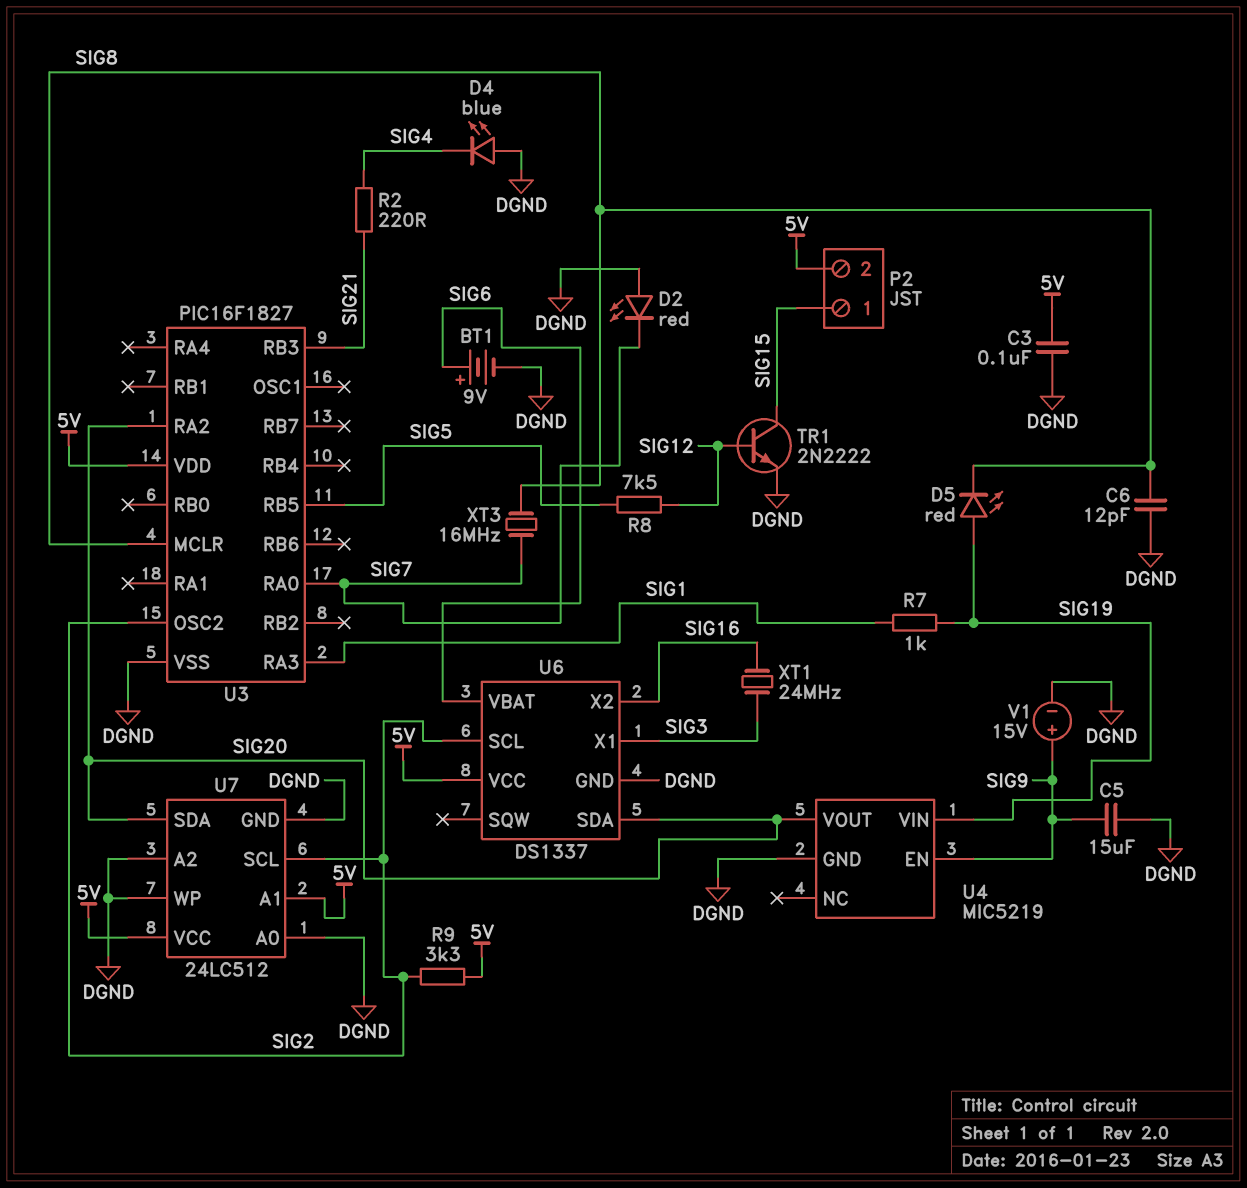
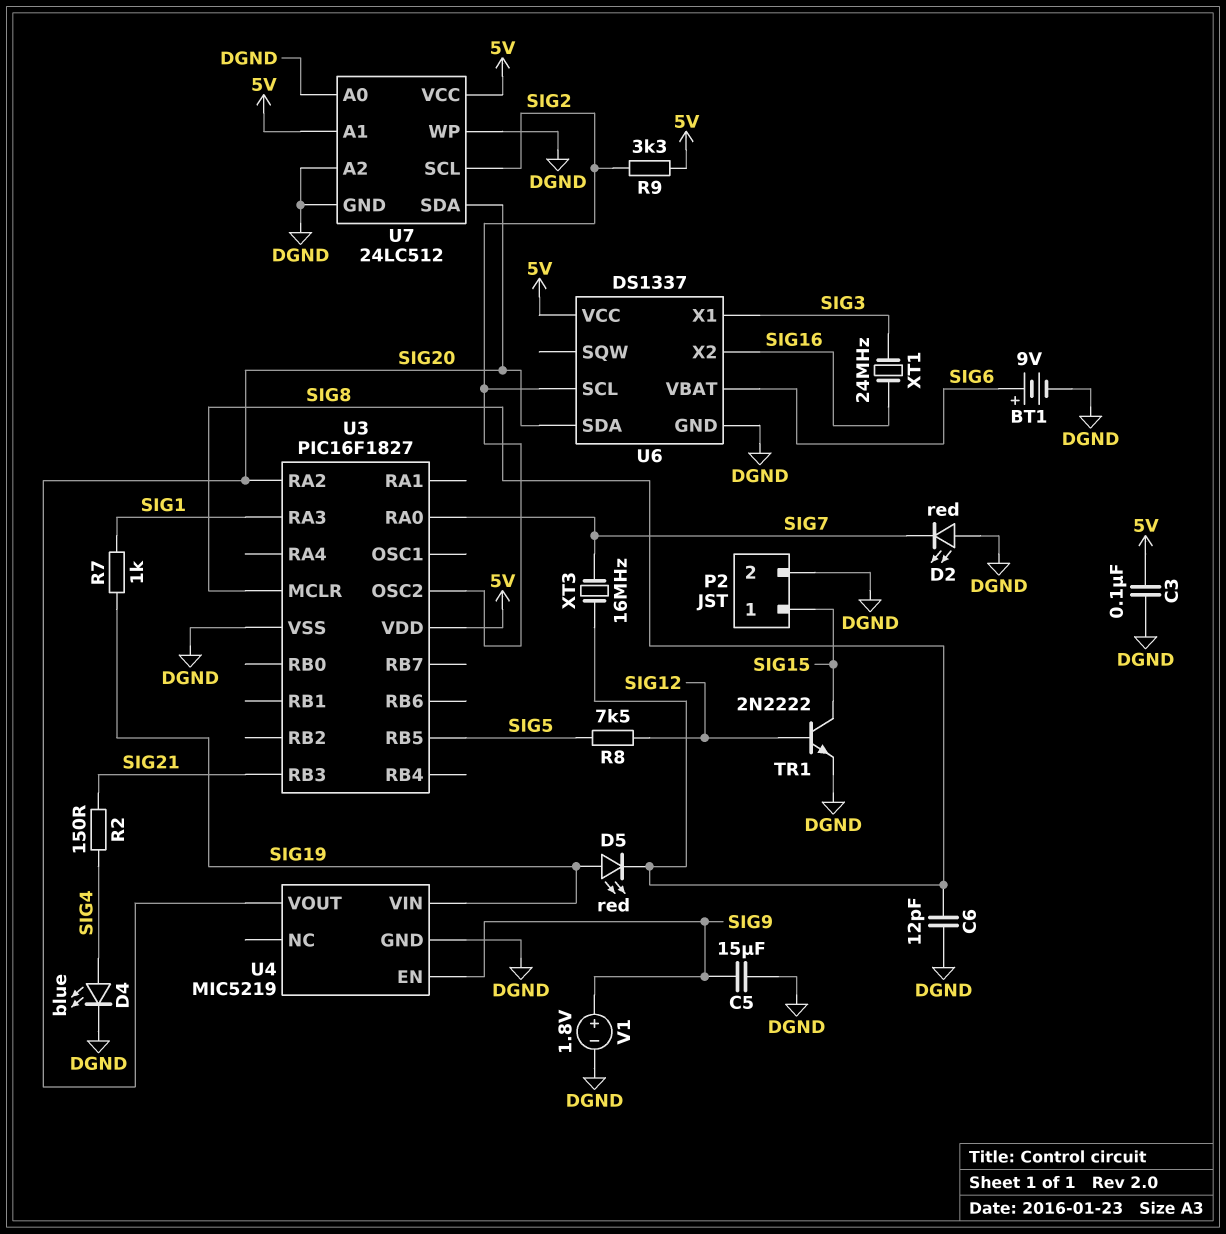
D4: LED blue (A DGND, K SIG4) -> LED blue (A SIG4, K DGND)
P2 pin 2: 5V -> DGND
R2: 220 (SIG4, SIG21) -> 150 (SIG4, SIG21)
V1: 15V (plus SIG9, minus DGND) -> 1.8V (plus SIG9, minus DGND)

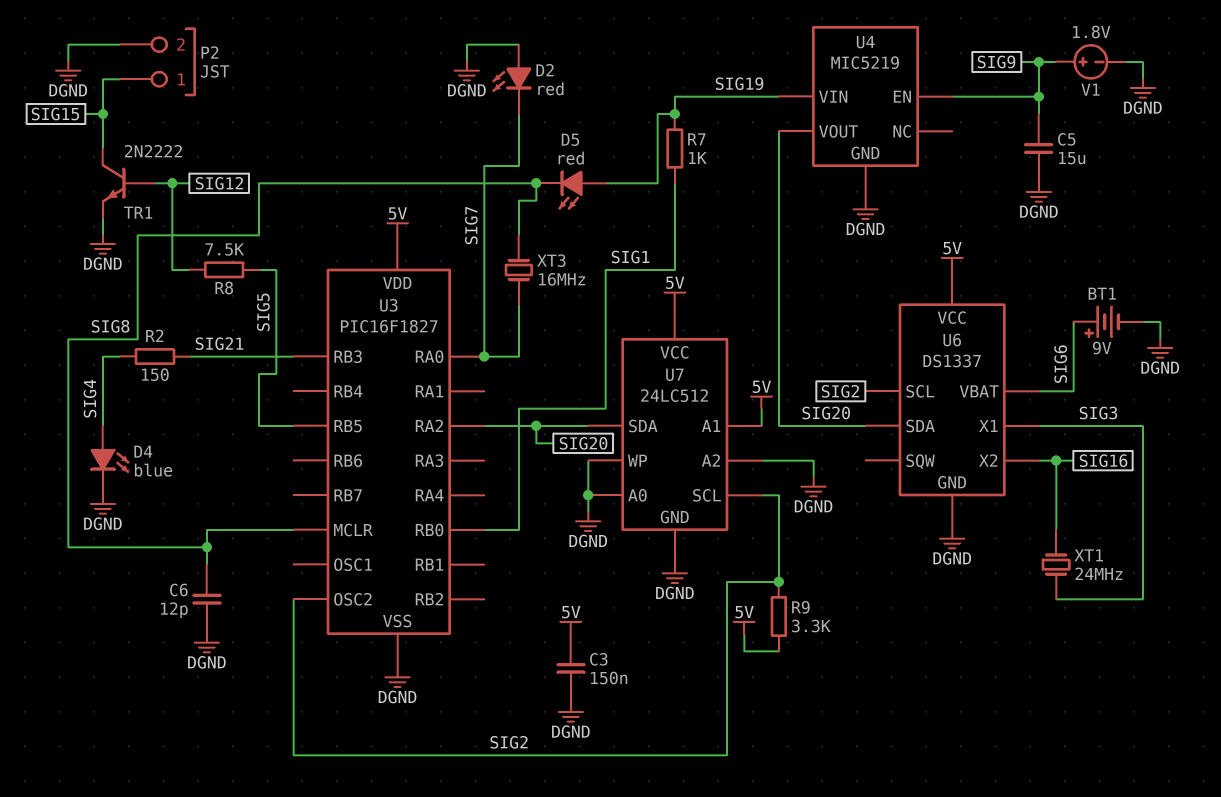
C3: 100nF (5V, DGND) -> 150nF (5V, DGND)
U3 pin RA3: SIG1 -> none
U3 pin RB0: none -> SIG1

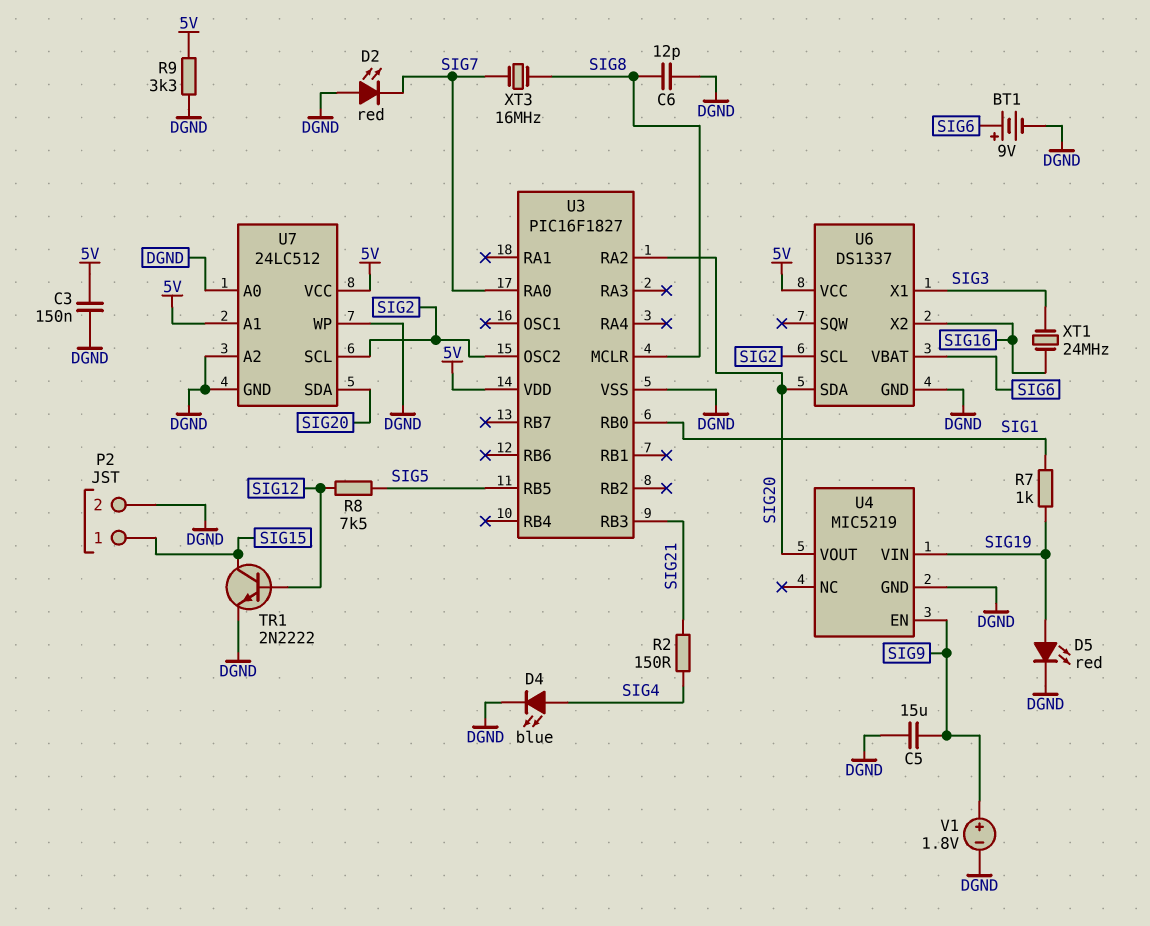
D5: LED red (A SIG19, K SIG8) -> LED red (A SIG19, K DGND)
R9: 3.3k (5V, SIG2) -> 3.3k (5V, DGND)

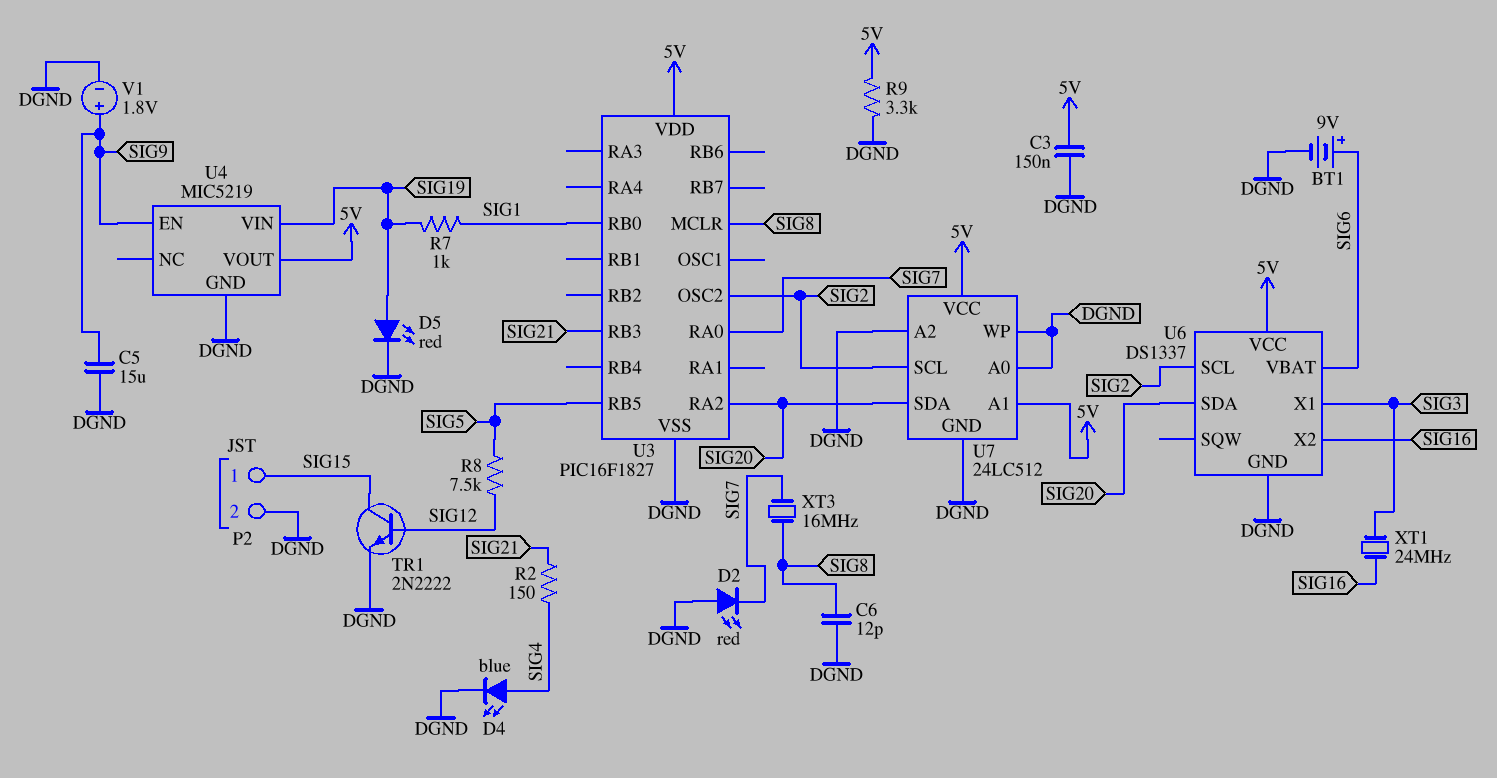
U4 pin VOUT: SIG20 -> 5V

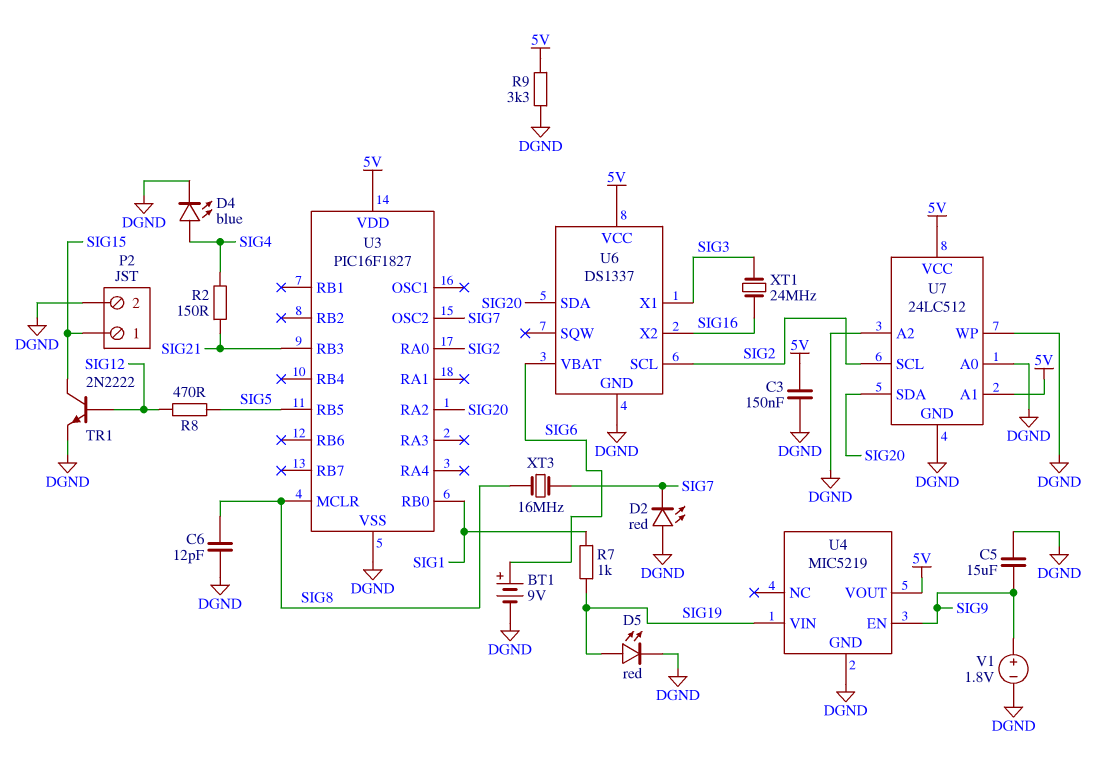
R8: 7.5k (SIG5, SIG12) -> 470 (SIG5, SIG12)
U3 pin OSC2: SIG2 -> SIG7
U3 pin RA0: SIG7 -> SIG2

